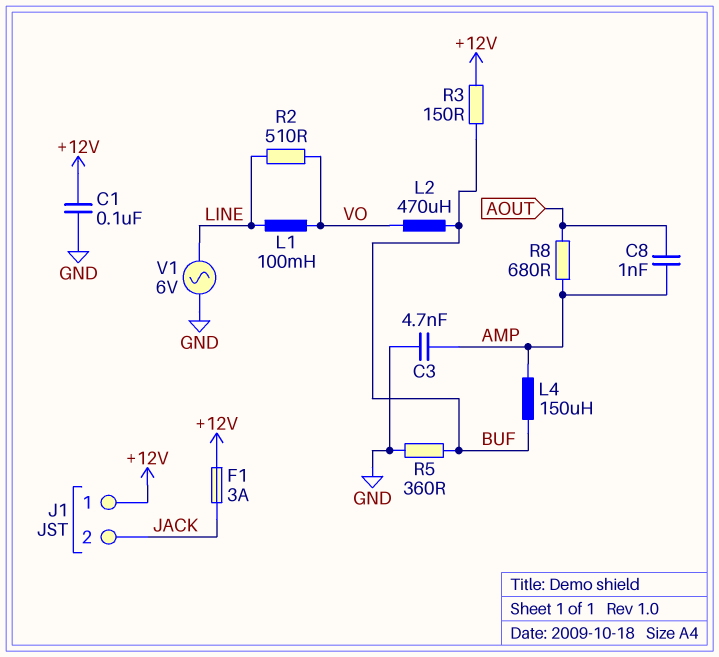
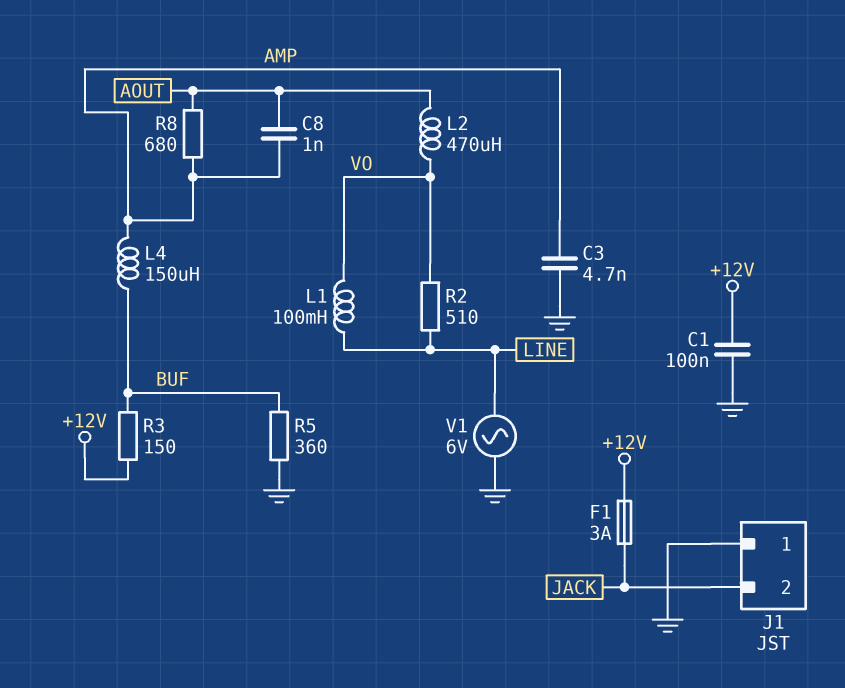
J1 pin 1: +12V -> GND
L2: 470uH (BUF, VO) -> 470uH (AOUT, VO)

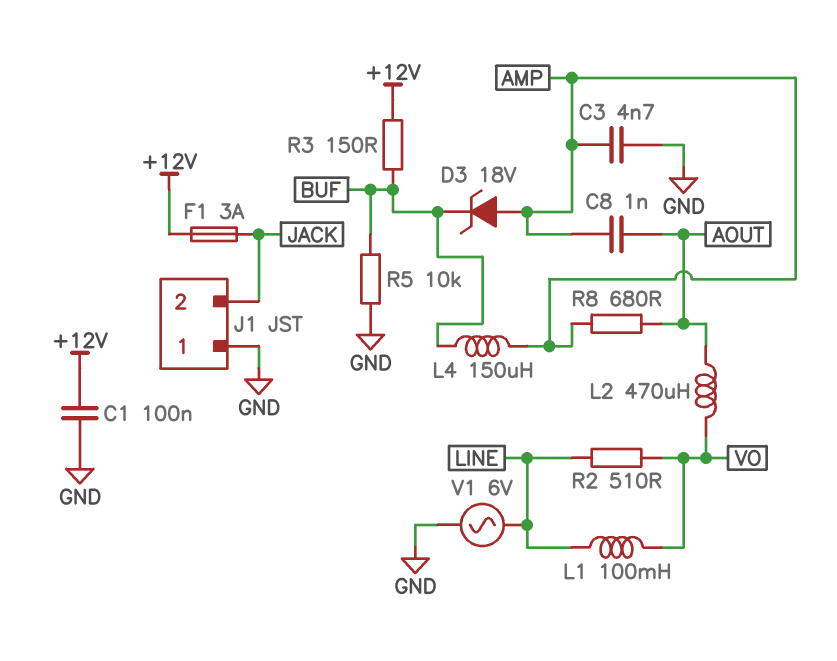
D3: none -> zener 18V (A AMP, K BUF)
R5: 360 (BUF, GND) -> 10k (BUF, GND)

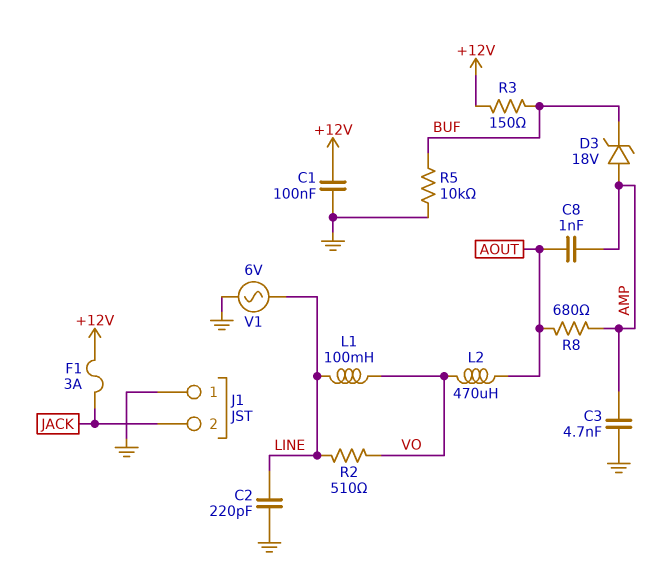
C2: none -> 220pF (GND, LINE)
L4: 150uH (AMP, BUF) -> none

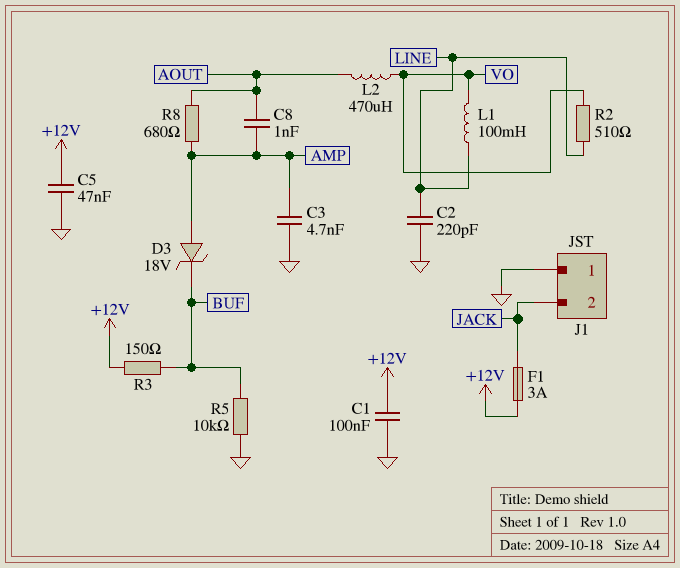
C5: none -> 47nF (+12V, GND)
V1: AC 6V (GND, LINE) -> none

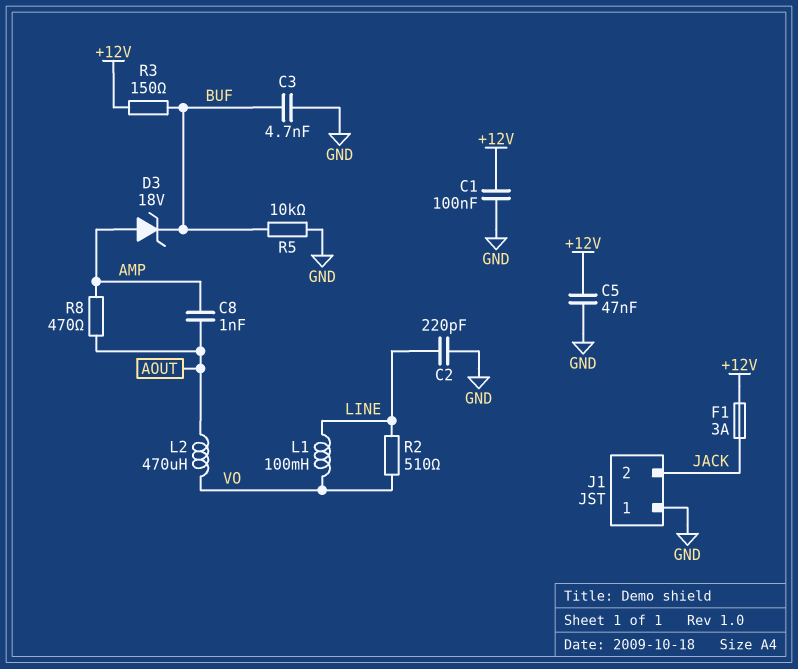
C3: 4.7nF (AMP, GND) -> 4.7nF (BUF, GND)
R8: 680 (AMP, AOUT) -> 470 (AMP, AOUT)

